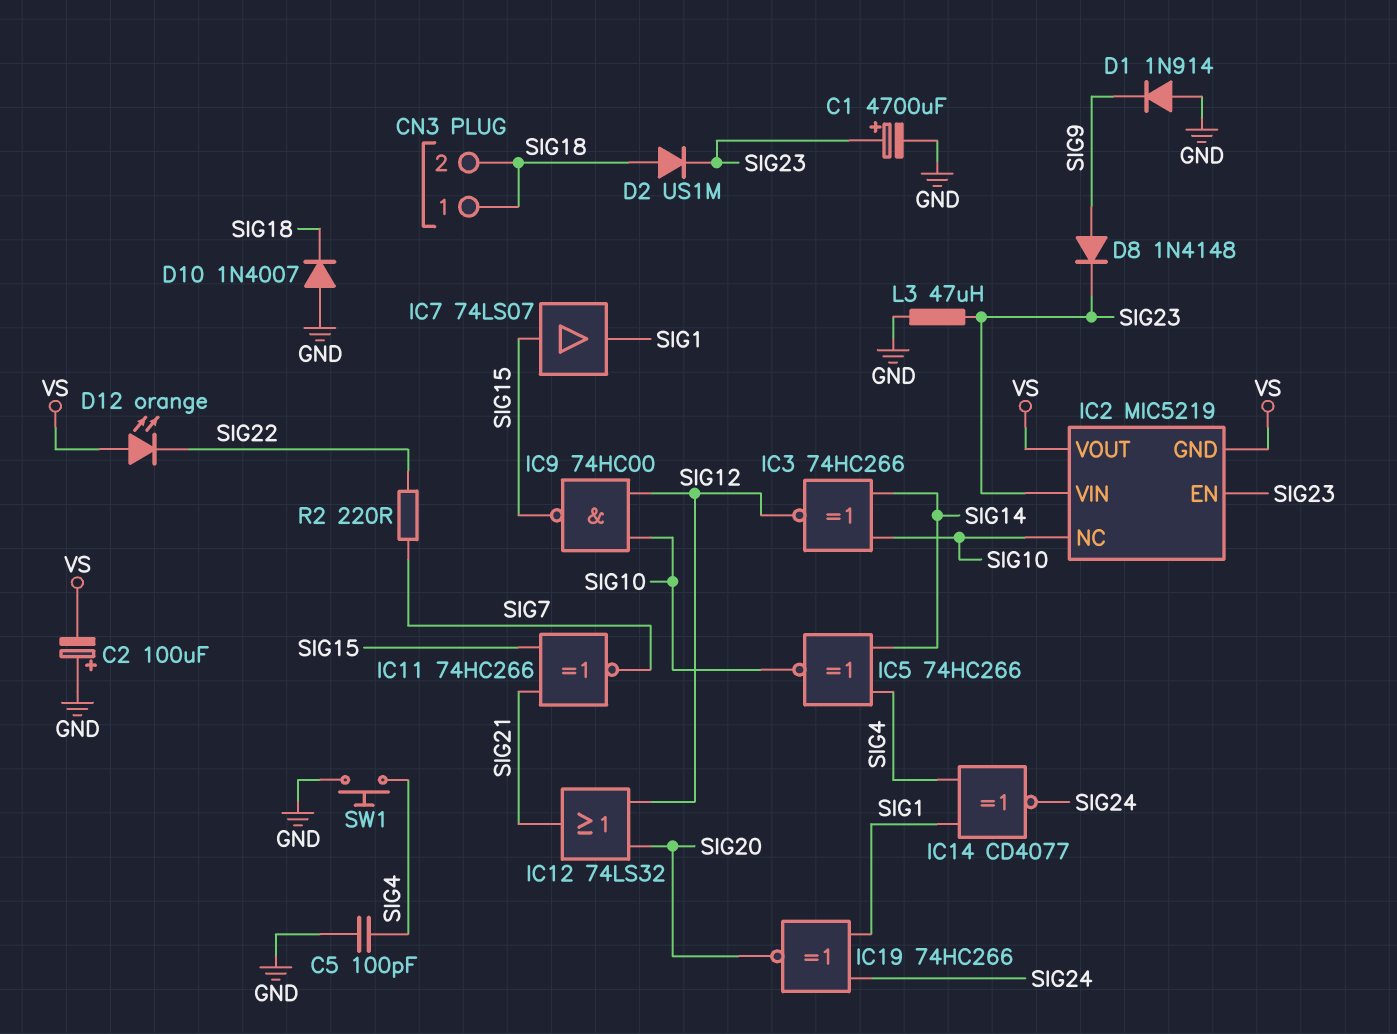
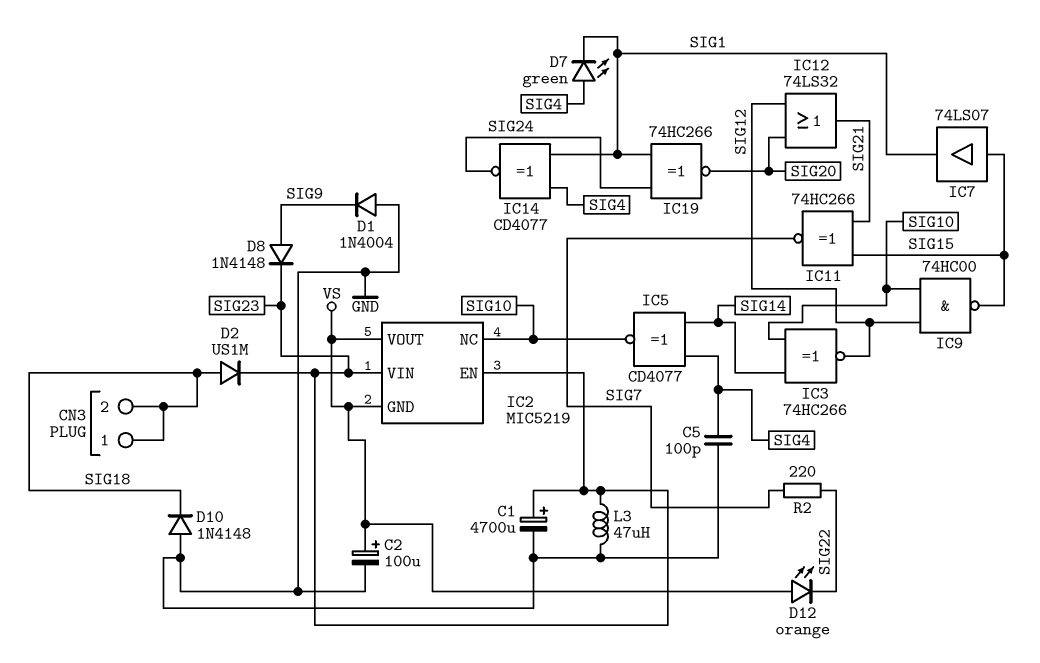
C2: 100uF (plus GND, minus VS) -> 100uF (plus VS, minus GND)
D1: diode 1N914 (A GND, K SIG9) -> diode 1N4004 (A GND, K SIG9)
D7: none -> LED green (A SIG4, K SIG1)
D10: diode 1N4007 (A GND, K SIG18) -> diode 1N4148 (A GND, K SIG18)
IC5: XNOR 74HC266 (in SIG4, in SIG14, out SIG10) -> XNOR CD4077 (in SIG4, in SIG14, out SIG10)
SW1: button (GND, SIG4) -> none

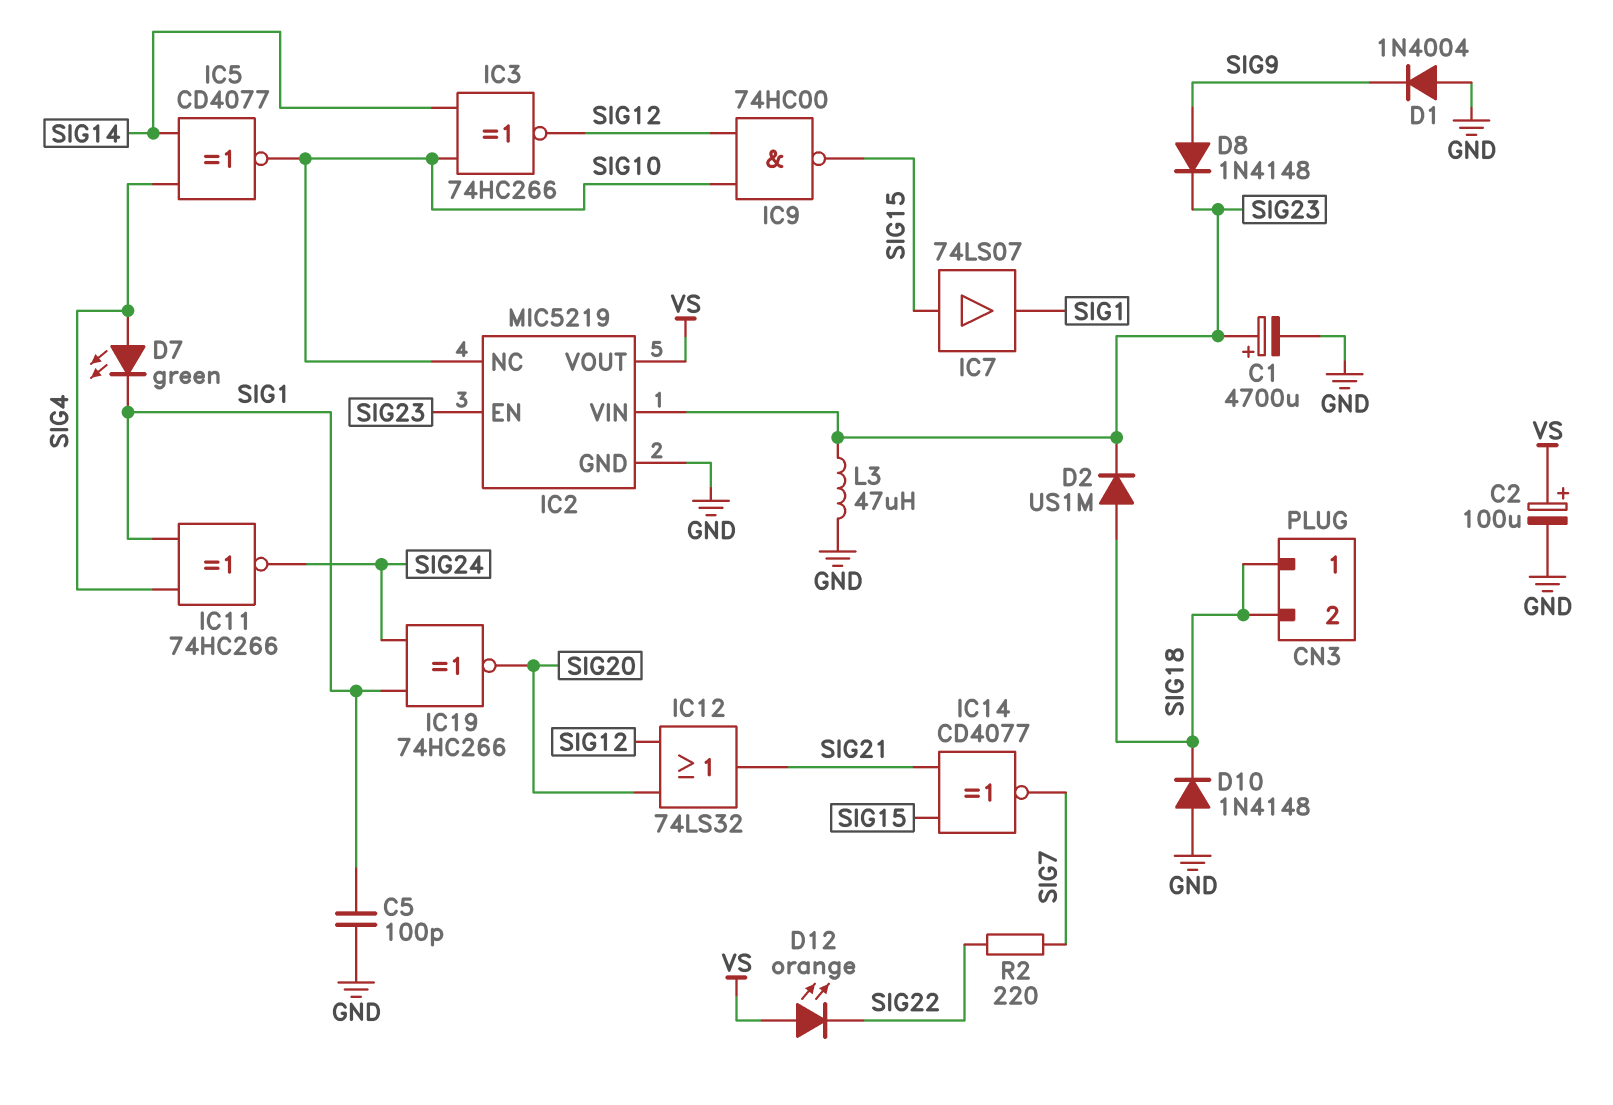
C5: 100pF (GND, SIG4) -> 100pF (GND, SIG1)
IC2 pin GND: VS -> GND
IC11: XNOR 74HC266 (in SIG15, in SIG21, out SIG7) -> XNOR 74HC266 (in SIG1, in SIG4, out SIG24)
IC14: XNOR CD4077 (in SIG1, in SIG4, out SIG24) -> XNOR CD4077 (in SIG15, in SIG21, out SIG7)

